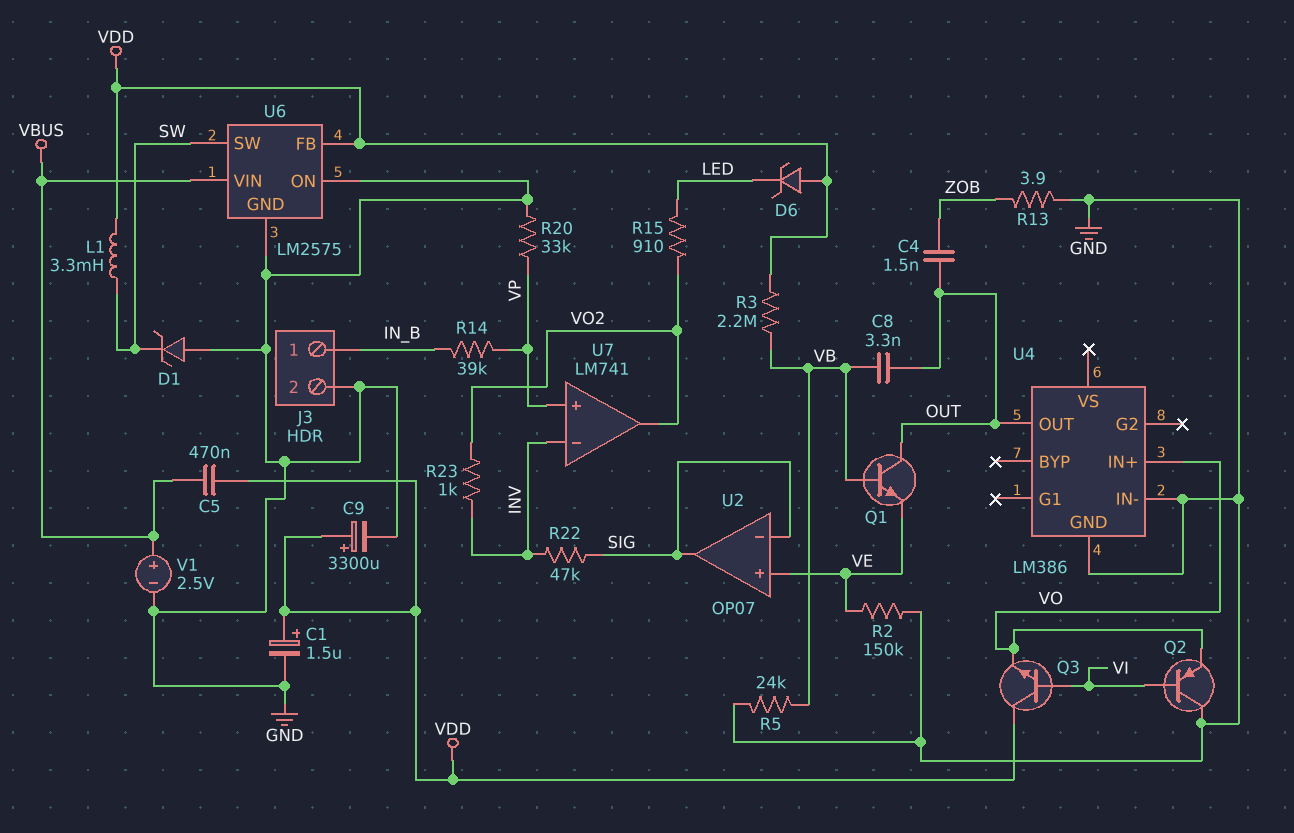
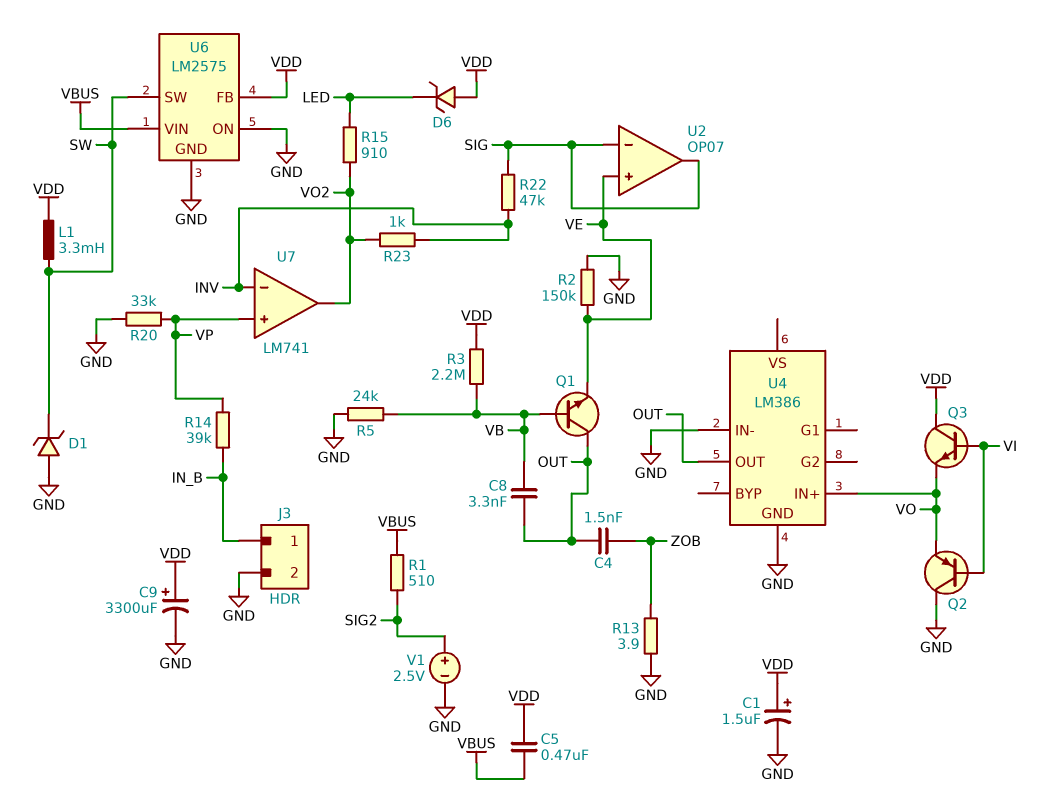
R1: none -> 510 (SIG2, VBUS)
V1: 2.5V (plus VBUS, minus GND) -> 2.5V (plus SIG2, minus GND)

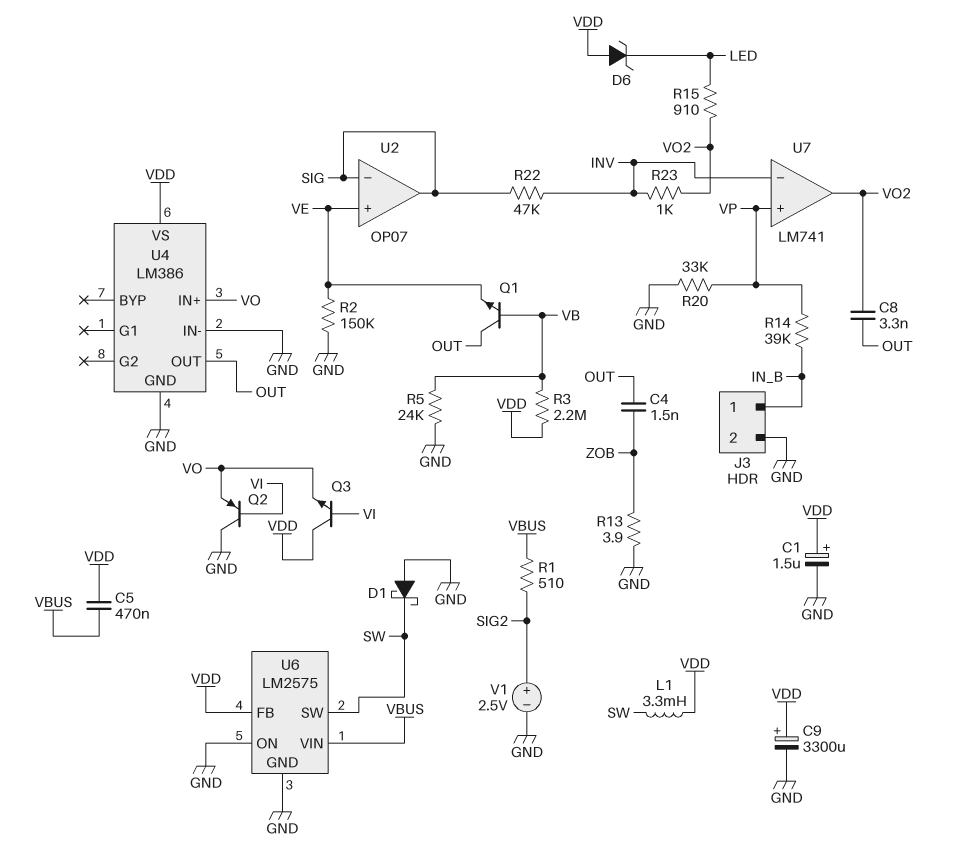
C8: 3.3nF (OUT, VB) -> 3.3nF (OUT, VO2)
D1: zener (A GND, K SW) -> schottky (A GND, K SW)
U4 pin VS: none -> VDD

